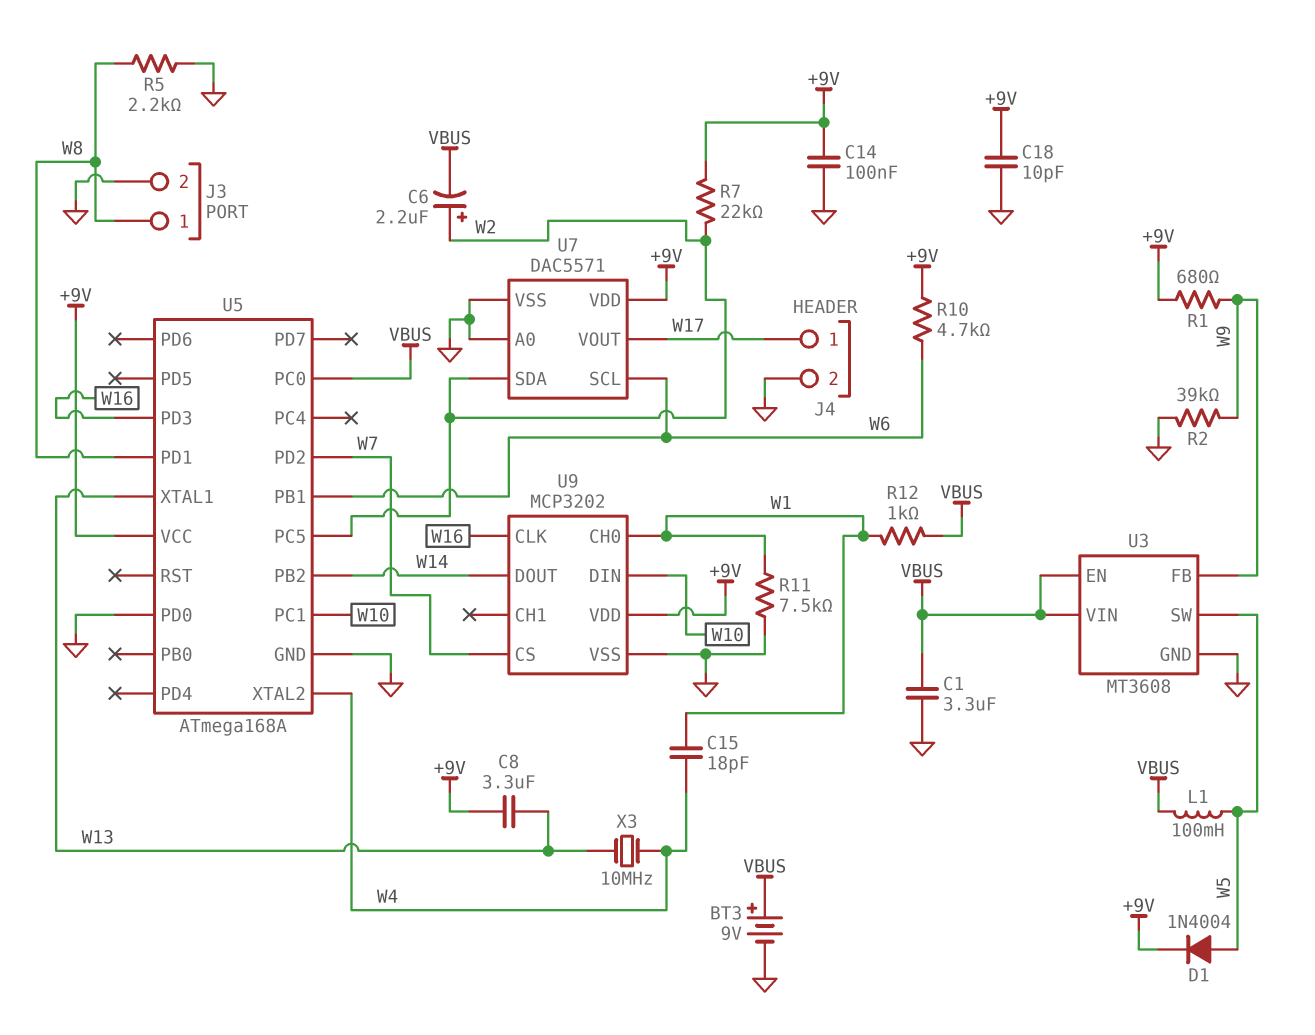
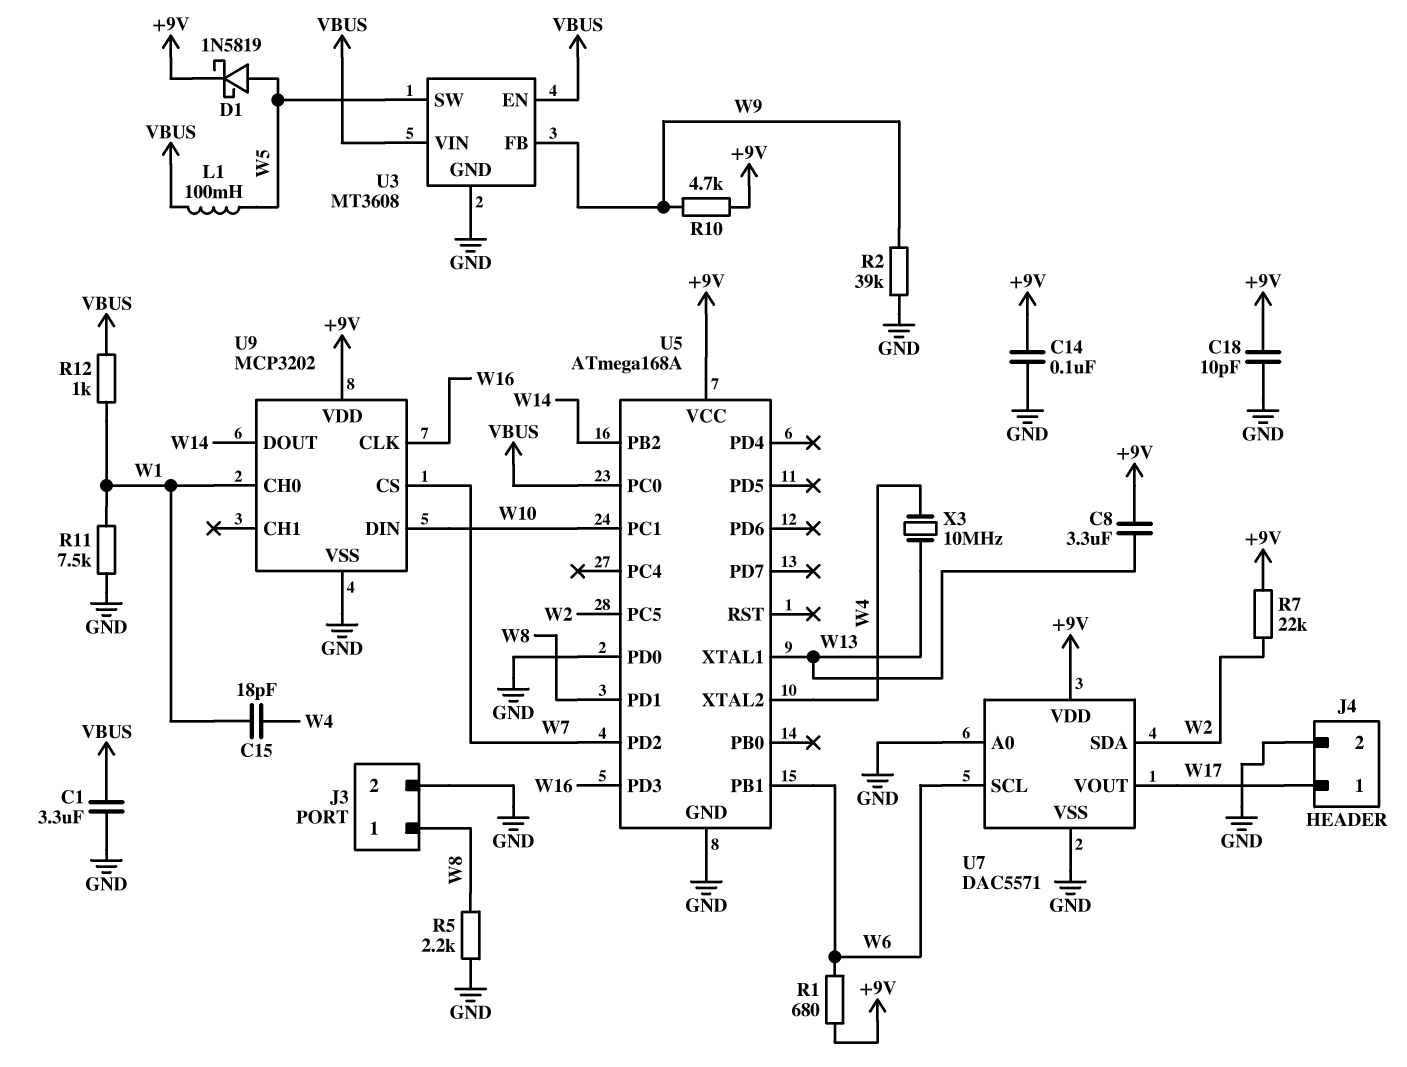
BT3: 9V (plus VBUS, minus GND) -> none
C6: 2.2uF (plus W2, minus VBUS) -> none
D1: diode 1N4004 (A W5, K +9V) -> schottky 1N5819 (A W5, K +9V)
R1: 680 (+9V, W9) -> 680 (+9V, W6)
R10: 4.7k (+9V, W6) -> 4.7k (+9V, W9)

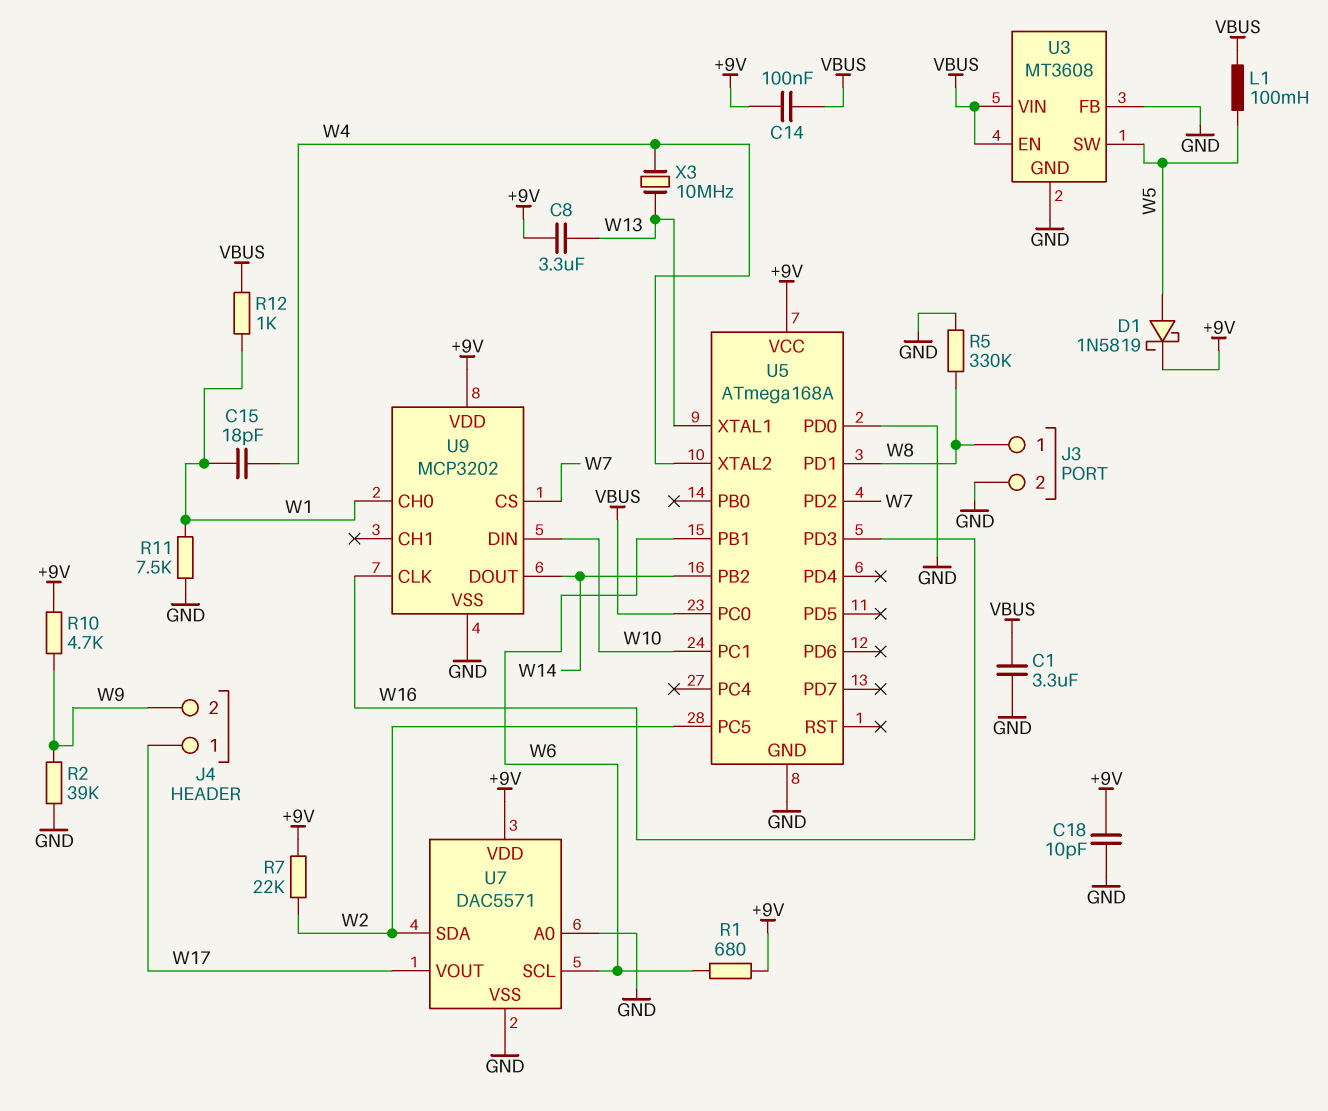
C14: 100nF (+9V, GND) -> 100nF (+9V, VBUS)
J4 pin 2: GND -> W9
R5: 2.2k (GND, W8) -> 330k (GND, W8)
U3 pin FB: W9 -> GND

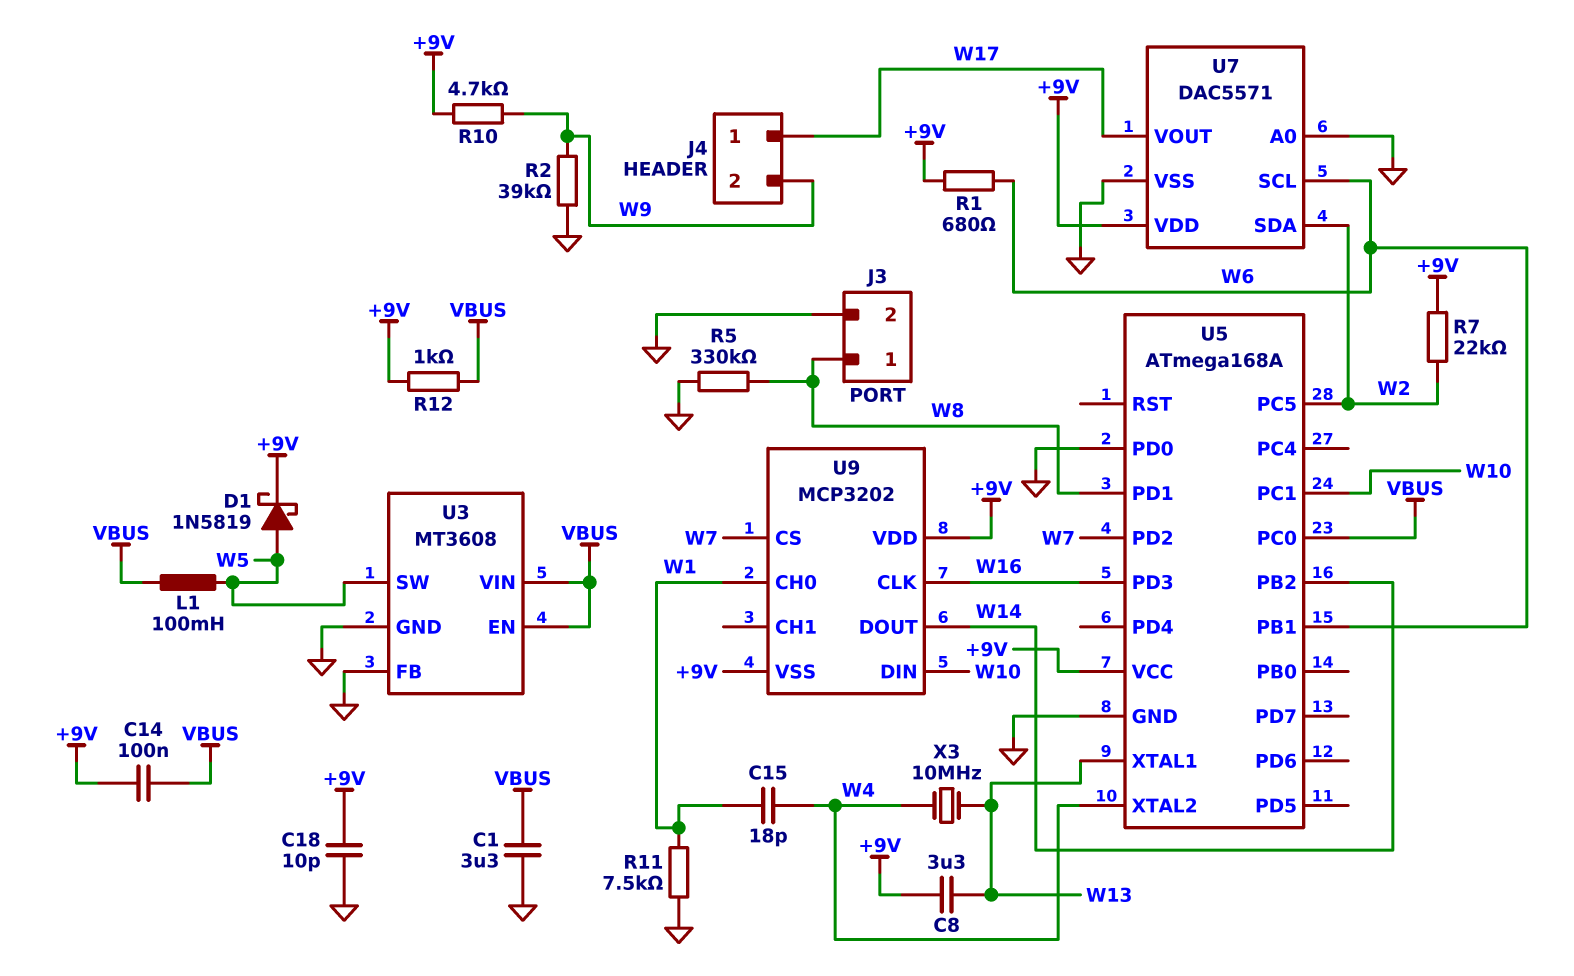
R12: 1k (VBUS, W1) -> 1k (+9V, VBUS)
U9 pin VSS: GND -> +9V

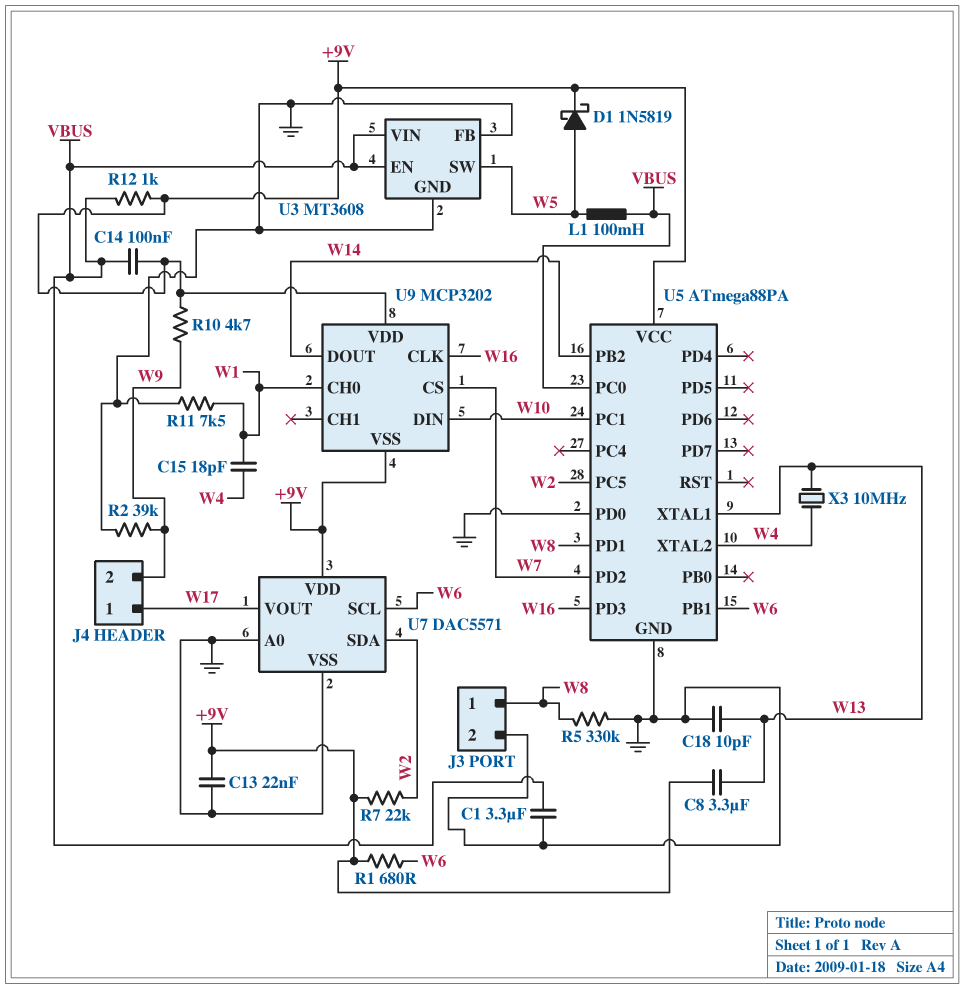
C13: none -> 22nF (+9V, GND)
C18: 10pF (+9V, GND) -> 10pF (GND, W13)
U5: ATmega168A -> ATmega88PA

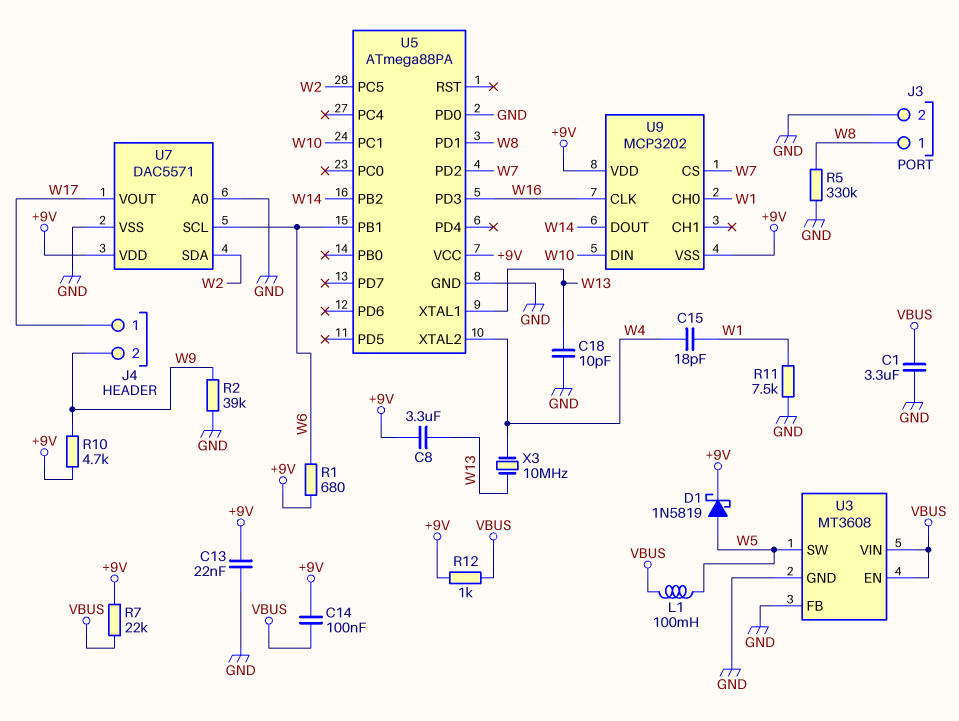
R7: 22k (+9V, W2) -> 22k (+9V, VBUS)
U5 pin PC0: VBUS -> none

